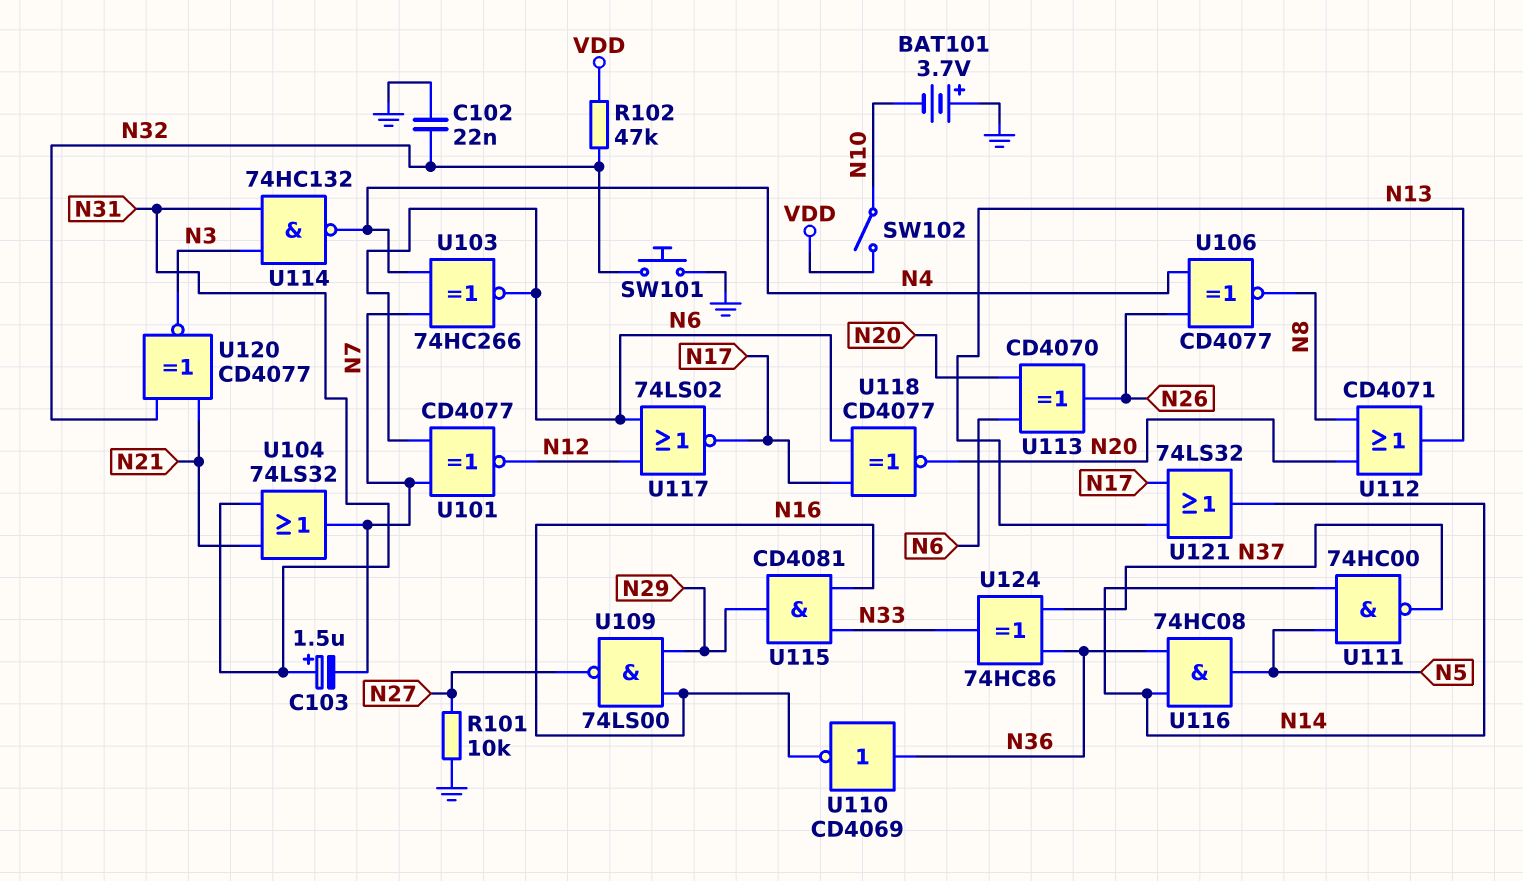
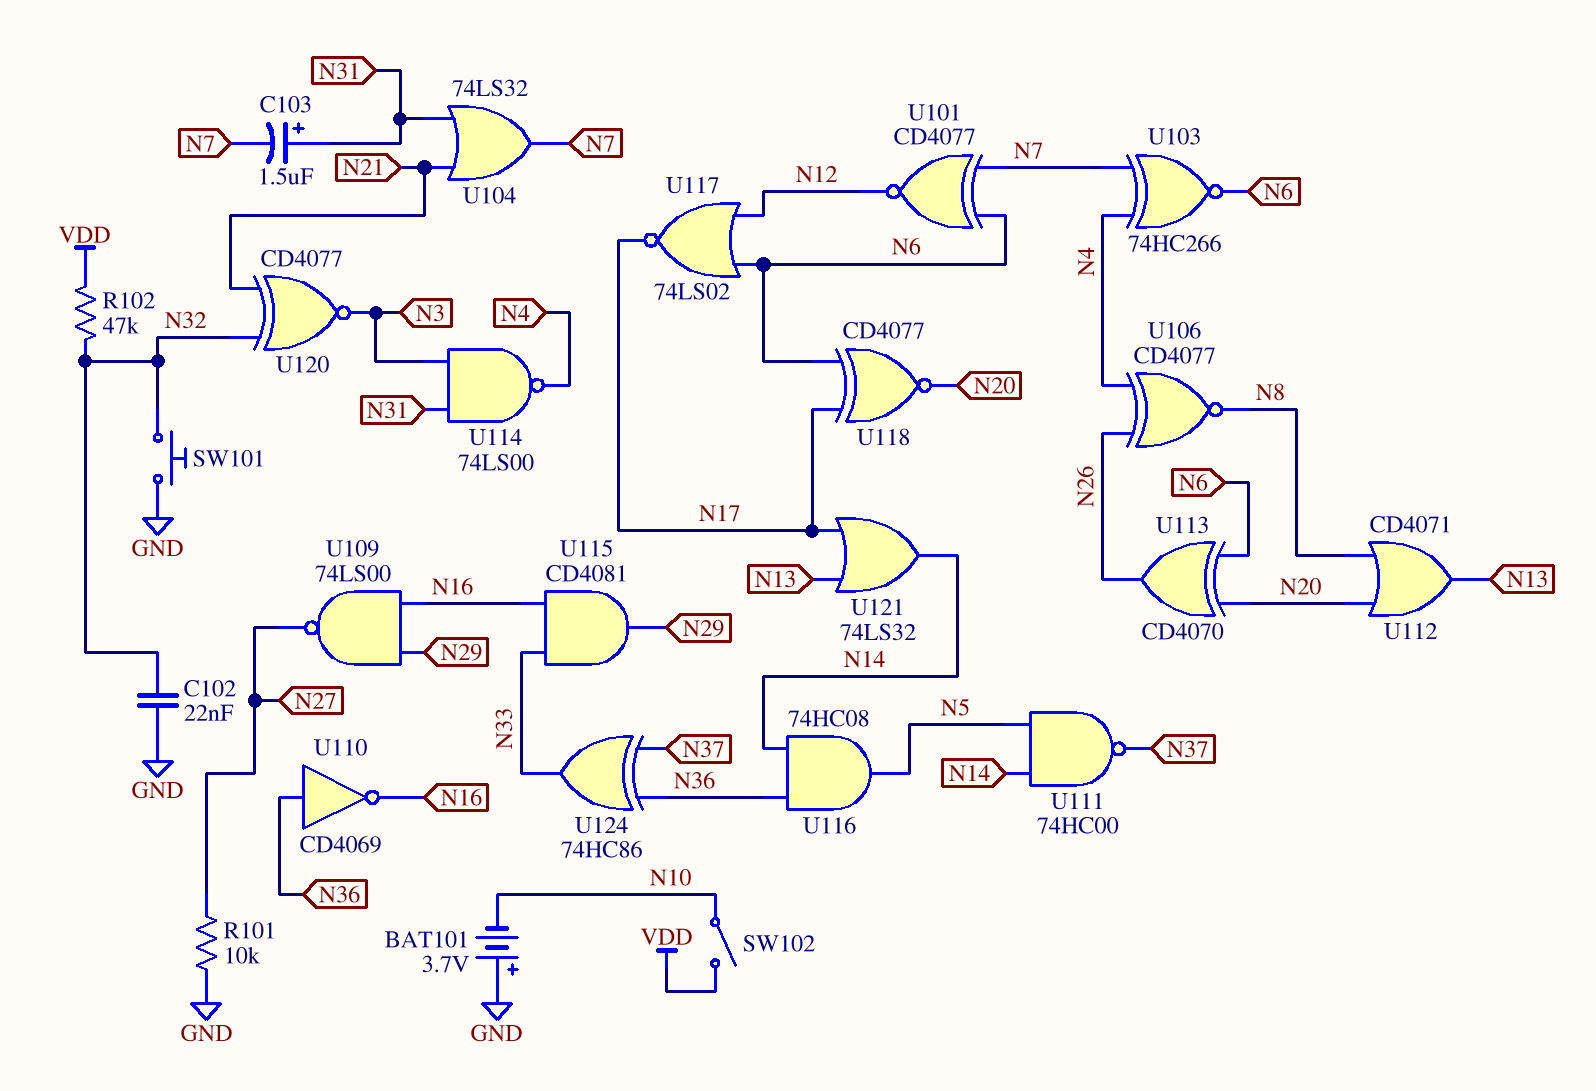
U114: NAND 74HC132 (in N3, in N31, out N4) -> NAND 74LS00 (in N3, in N31, out N4)

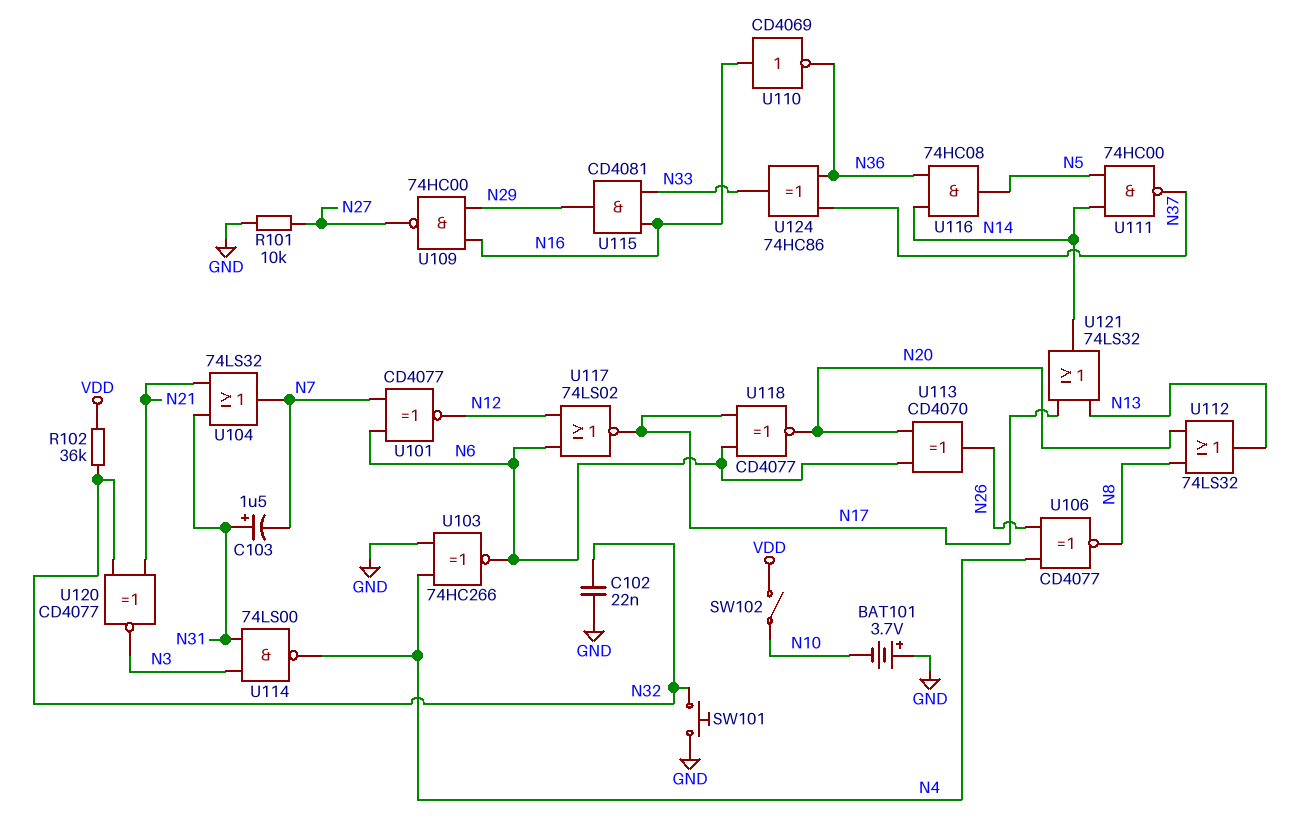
R102: 47k (N32, VDD) -> 36k (N32, VDD)
U103: XNOR 74HC266 (in N4, in N7, out N6) -> XNOR 74HC266 (in GND, in N4, out N6)
U109: NAND 74LS00 (in N16, in N29, out N27) -> NAND 74HC00 (in N16, in N29, out N27)
U110: NOT CD4069 (in N36, out N16) -> NOT CD4069 (in N16, out N36)
U112: OR CD4071 (in N8, in N20, out N13) -> OR 74LS32 (in N8, in N20, out N13)

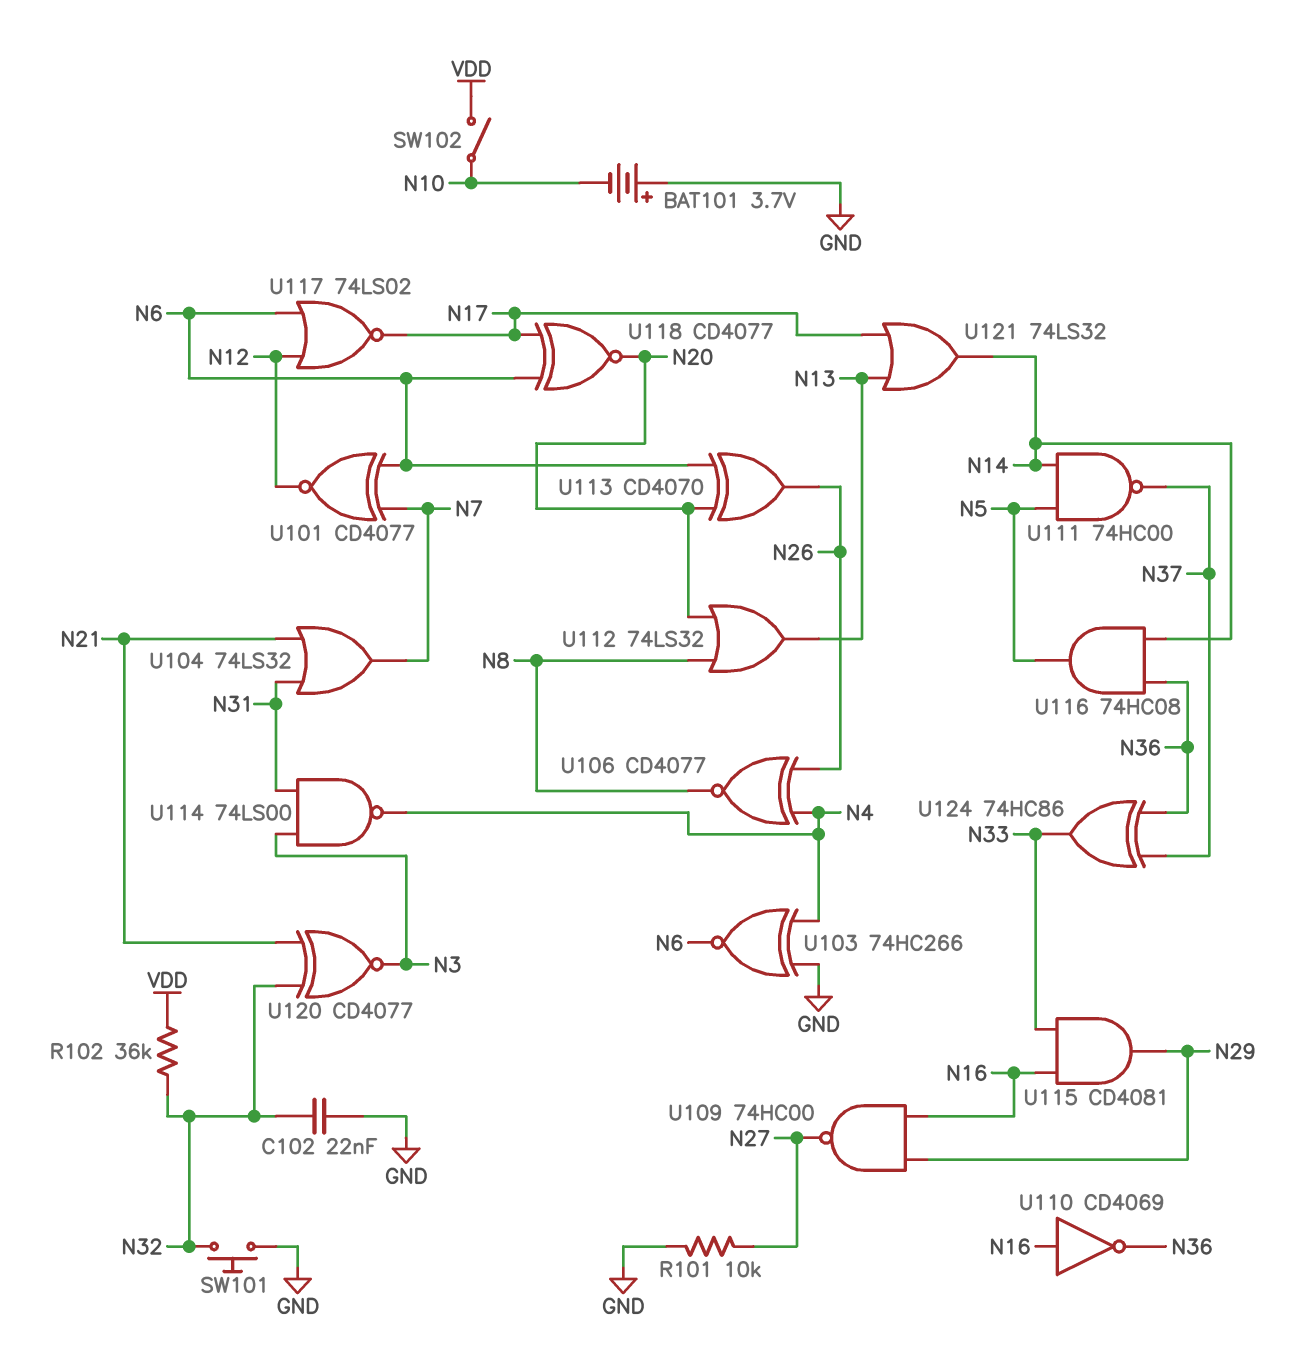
C103: 1.5uF (plus N31, minus N7) -> none

